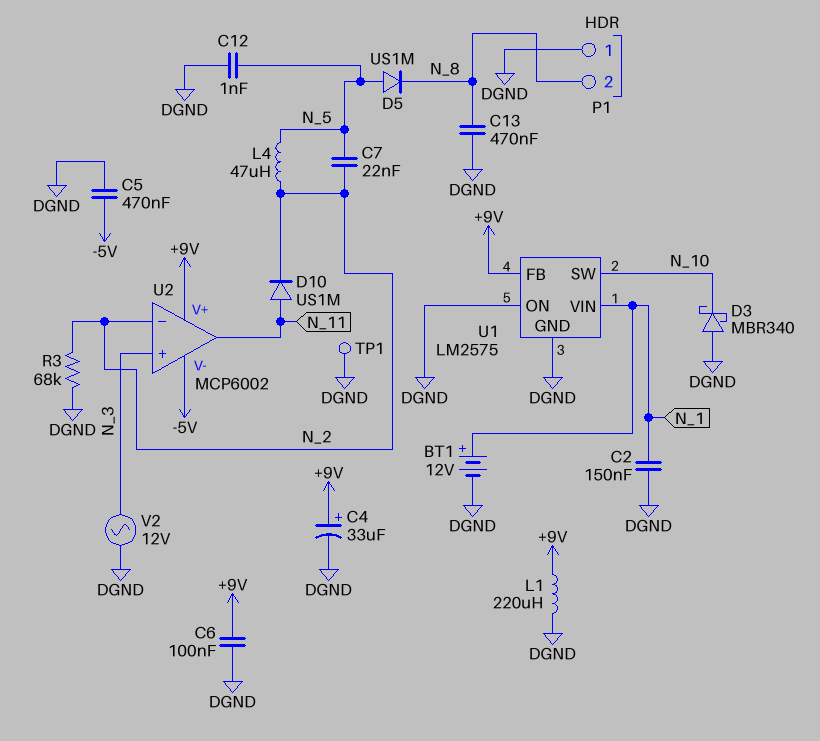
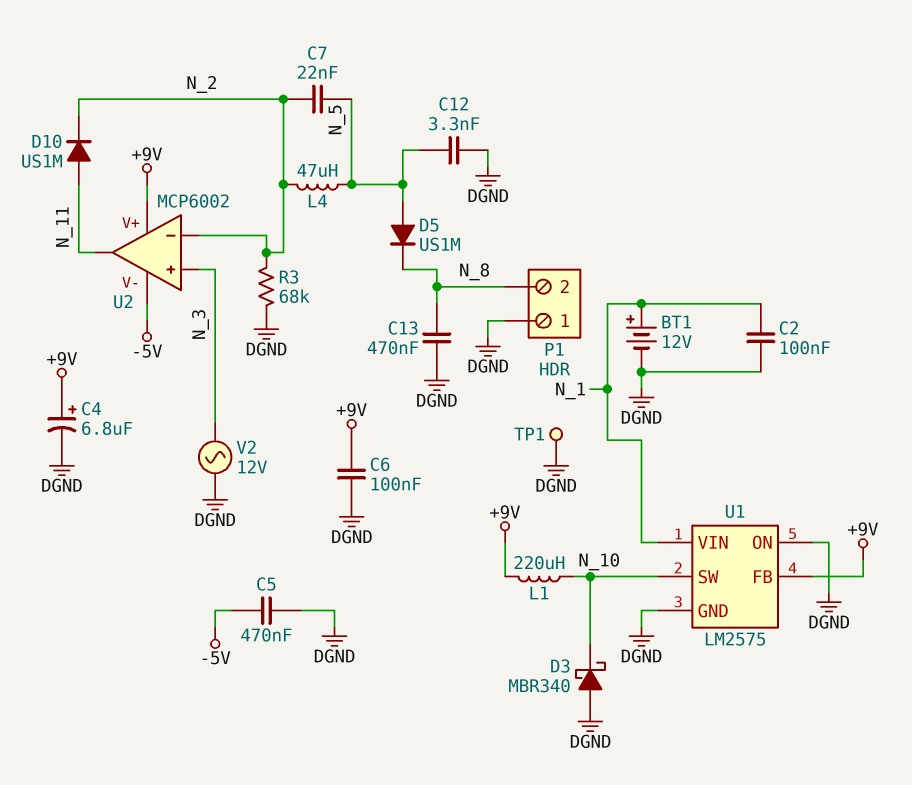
C2: 150nF (DGND, N_1) -> 100nF (DGND, N_1)
C4: 33uF (plus +9V, minus DGND) -> 6.8uF (plus +9V, minus DGND)
C12: 1nF (DGND, N_5) -> 3.3nF (DGND, N_5)
L1: 220uH (+9V, DGND) -> 220uH (+9V, N_10)

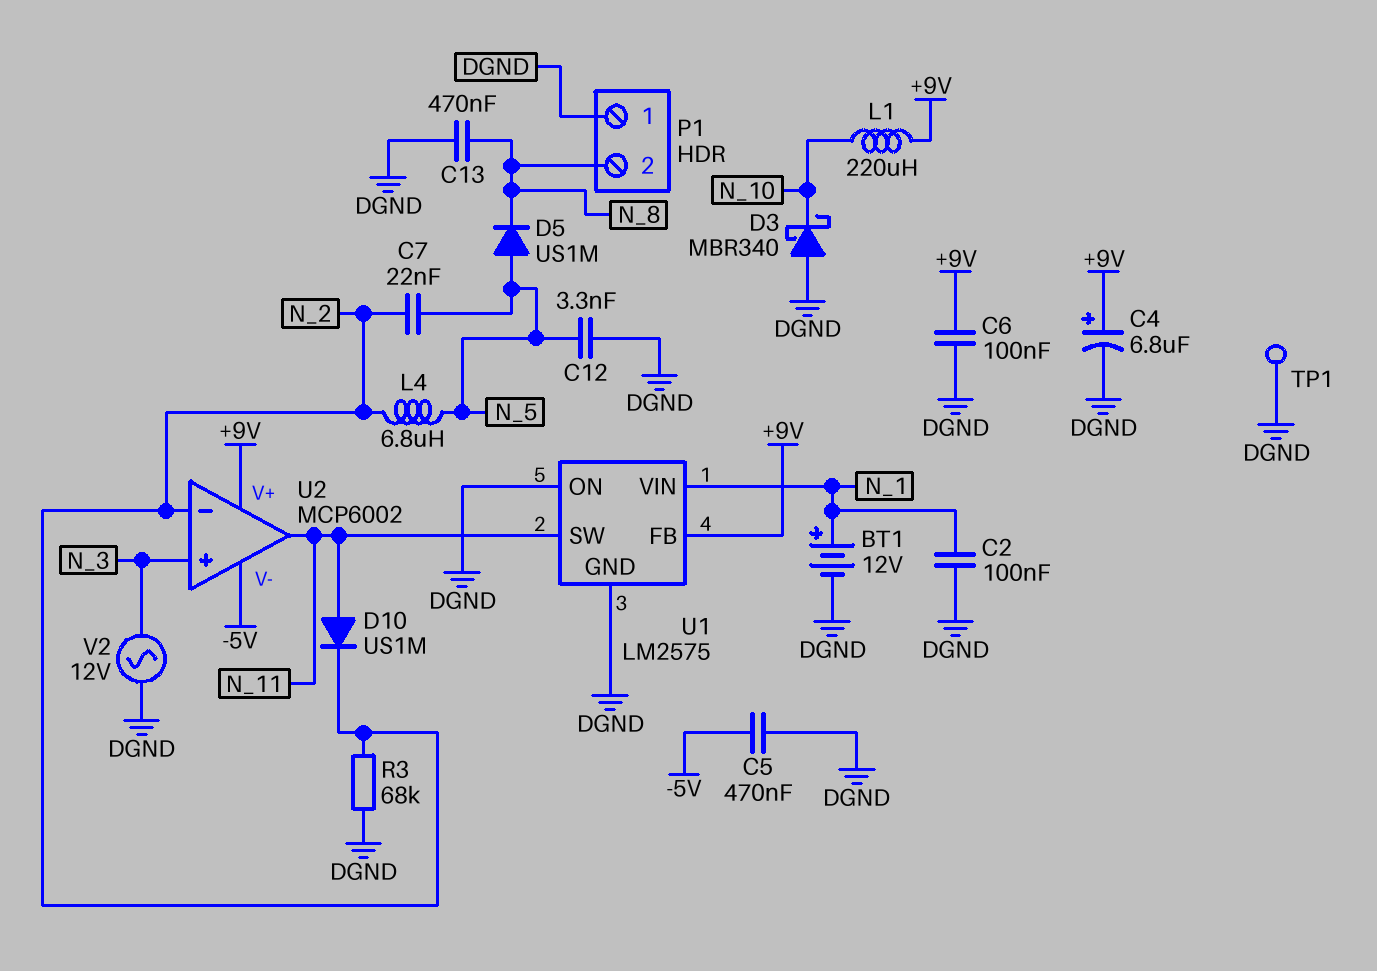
L4: 47uH (N_2, N_5) -> 6.8uH (N_2, N_5)
U1 pin SW: N_10 -> N_11

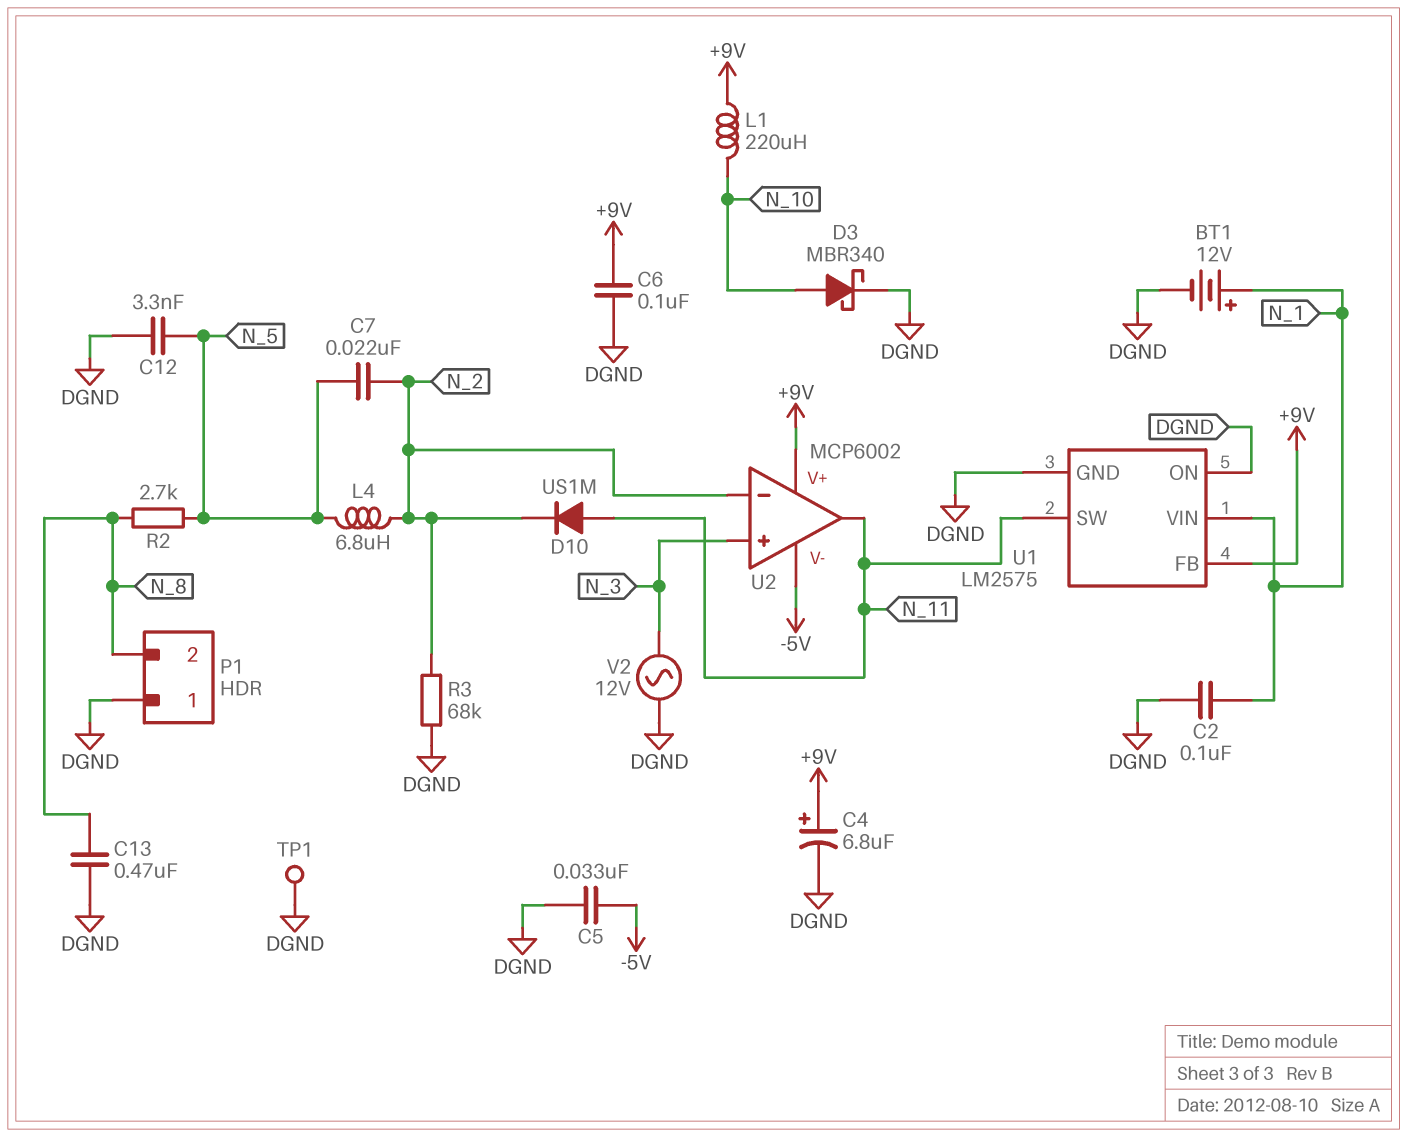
C5: 470nF (-5V, DGND) -> 33nF (-5V, DGND)
D3: schottky MBR340 (A DGND, K N_10) -> schottky MBR340 (A N_10, K DGND)
D5: diode US1M (A N_5, K N_8) -> none
R2: none -> 2.7k (N_5, N_8)

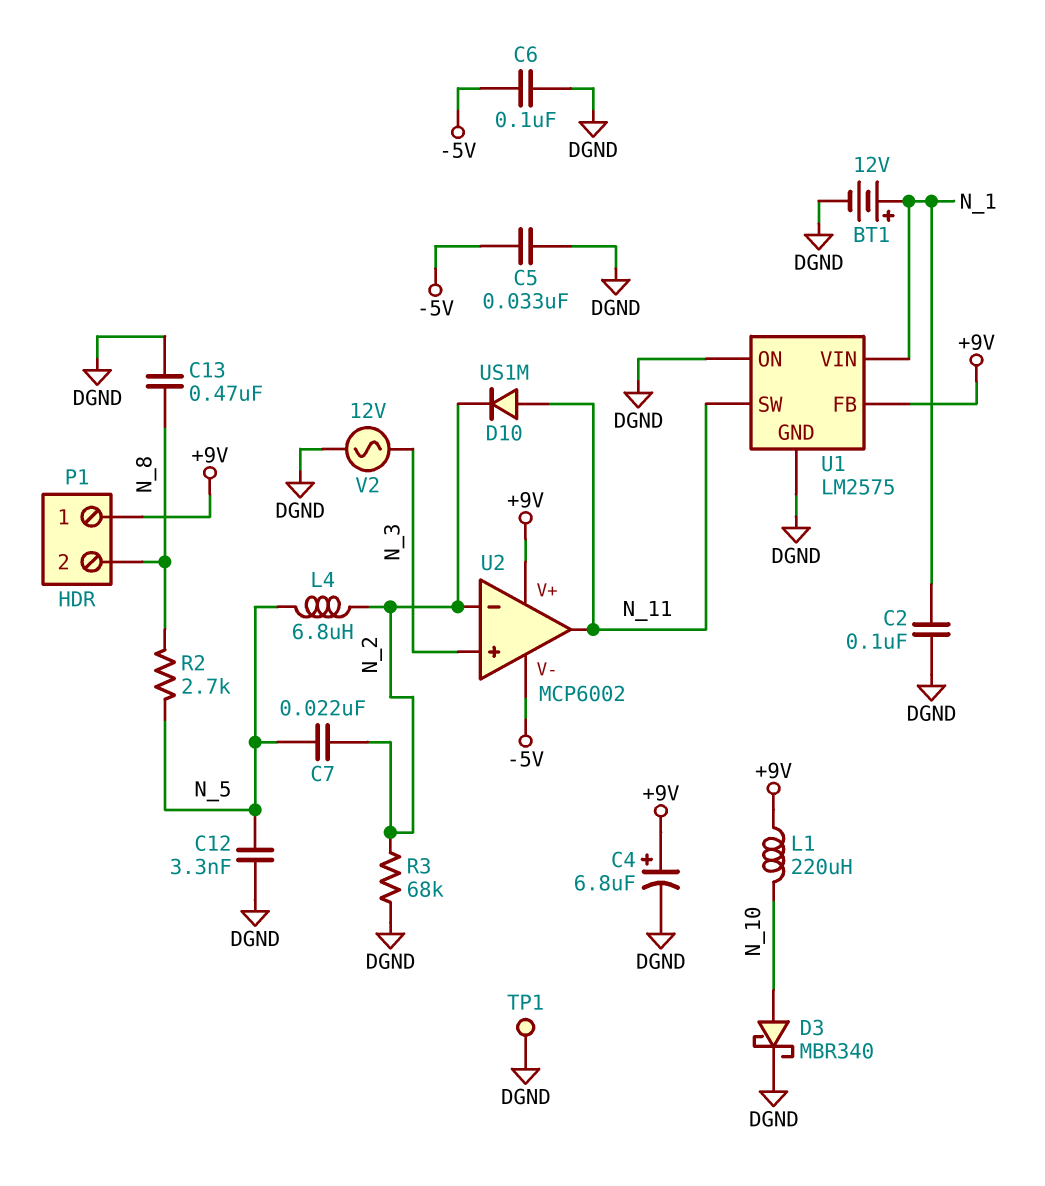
C6: 100nF (+9V, DGND) -> 100nF (-5V, DGND)
P1 pin 1: DGND -> +9V

